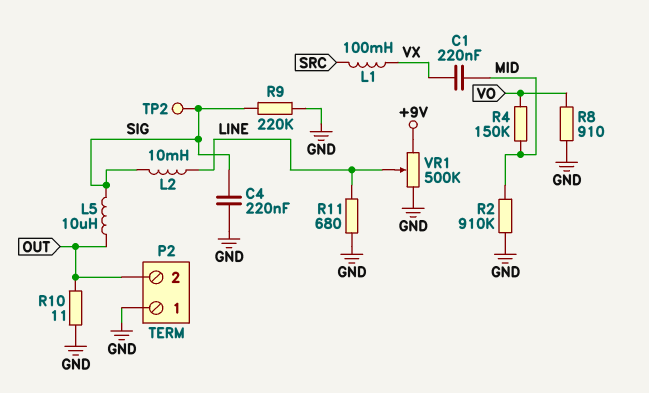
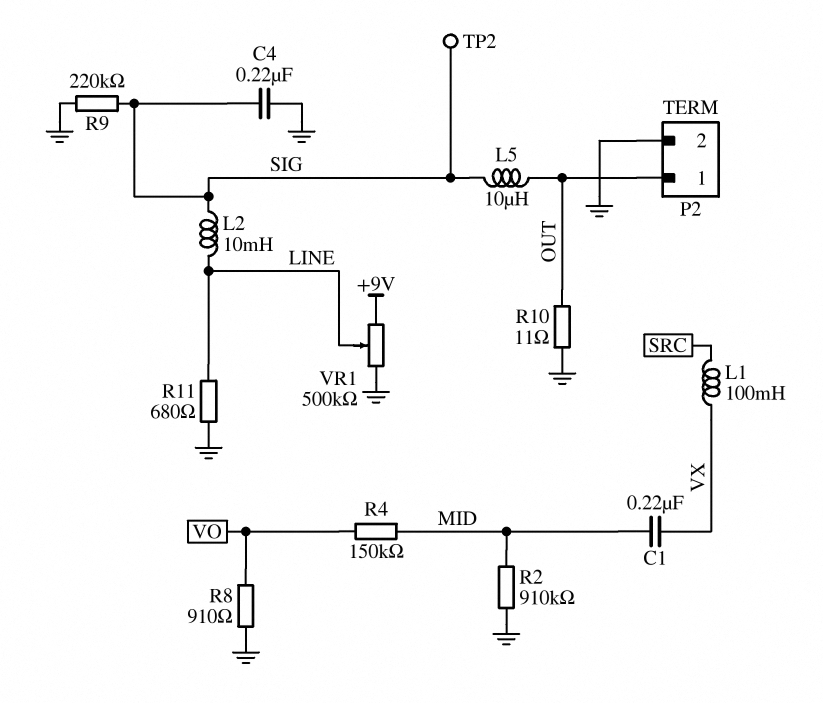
P2 pin 1: GND -> OUT
P2 pin 2: OUT -> GND

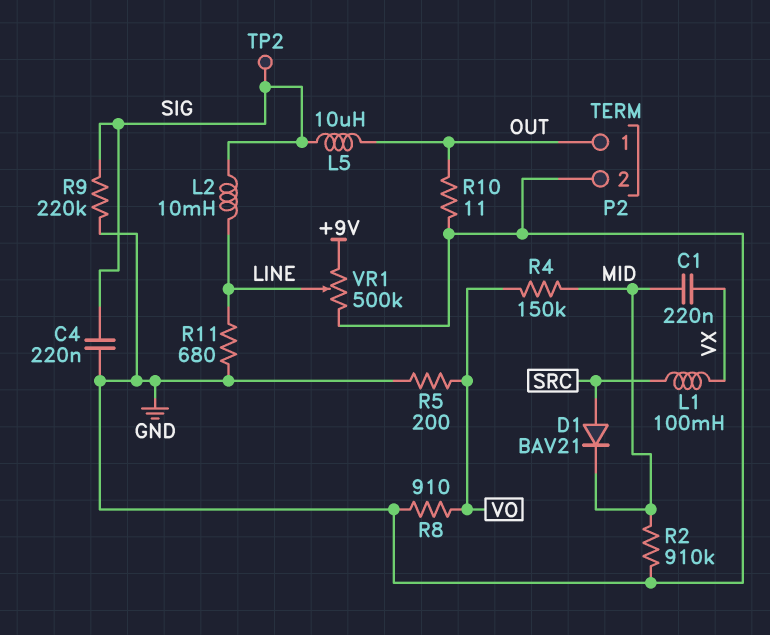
D1: none -> diode BAV21 (A SRC, K MID)
R5: none -> 200 (GND, VO)

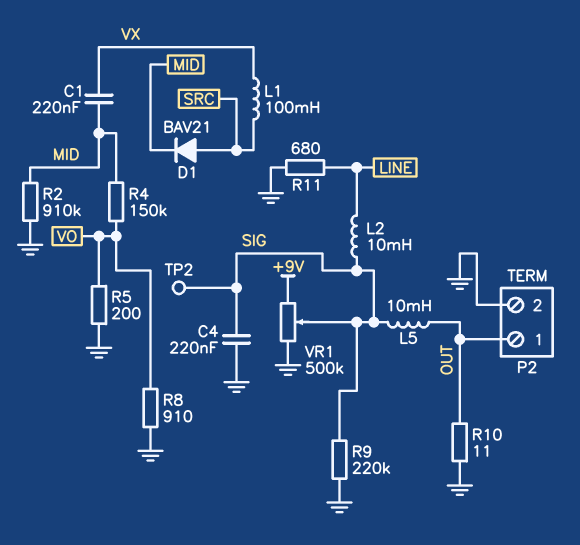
L5: 10uH (OUT, SIG) -> 10mH (OUT, SIG)
VR1: 500k (+9V, GND, wiper LINE) -> 500k (+9V, GND, wiper SIG)

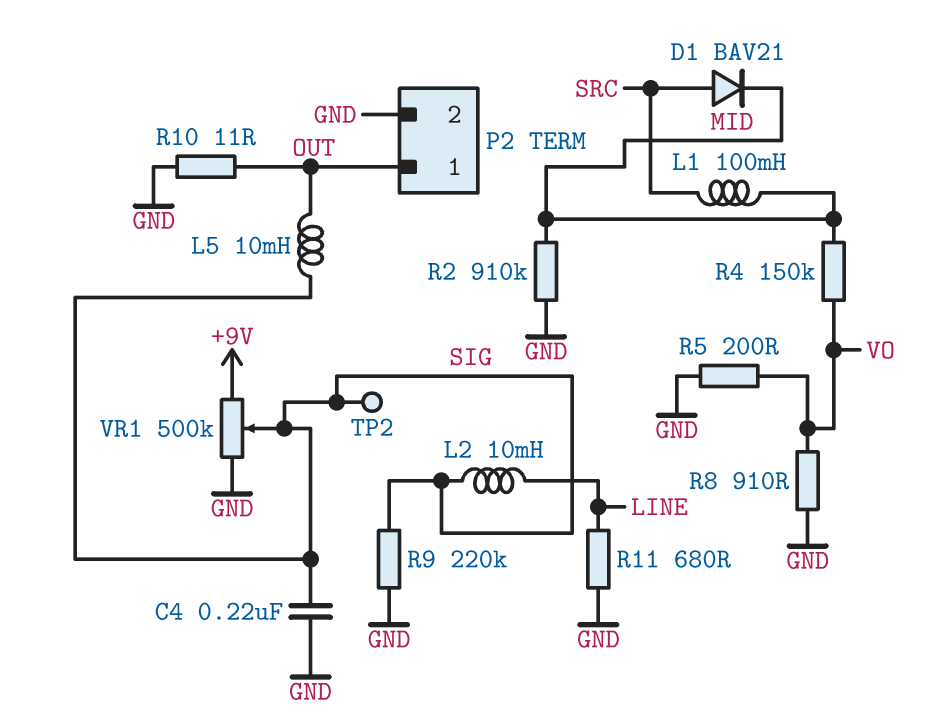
C1: 220nF (MID, VX) -> none
L1: 100mH (SRC, VX) -> 100mH (MID, SRC)

